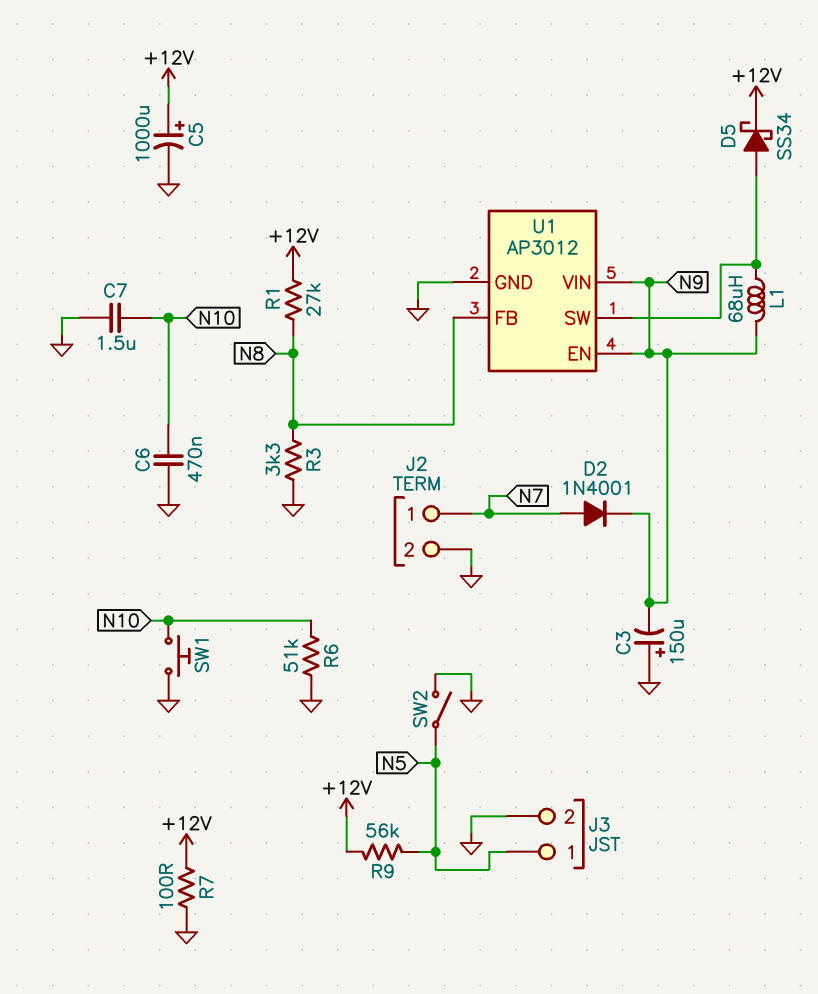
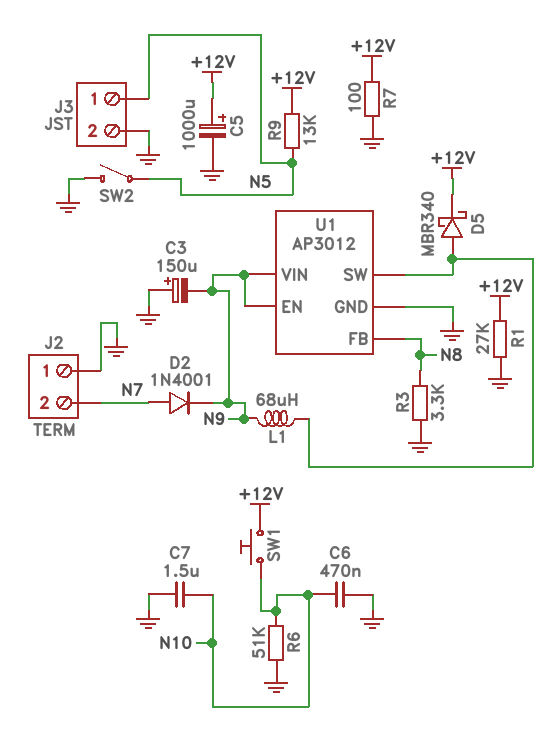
D5: schottky SS34 (A U1/SW, K +12V) -> schottky MBR340 (A U1/SW, K +12V)
J2 pin 1: N7 -> GND
J2 pin 2: GND -> N7
R1: 27k (+12V, N8) -> 27k (+12V, GND)
R9: 56k (+12V, N5) -> 13k (+12V, N5)
SW1: button (GND, N10) -> button (+12V, N10)

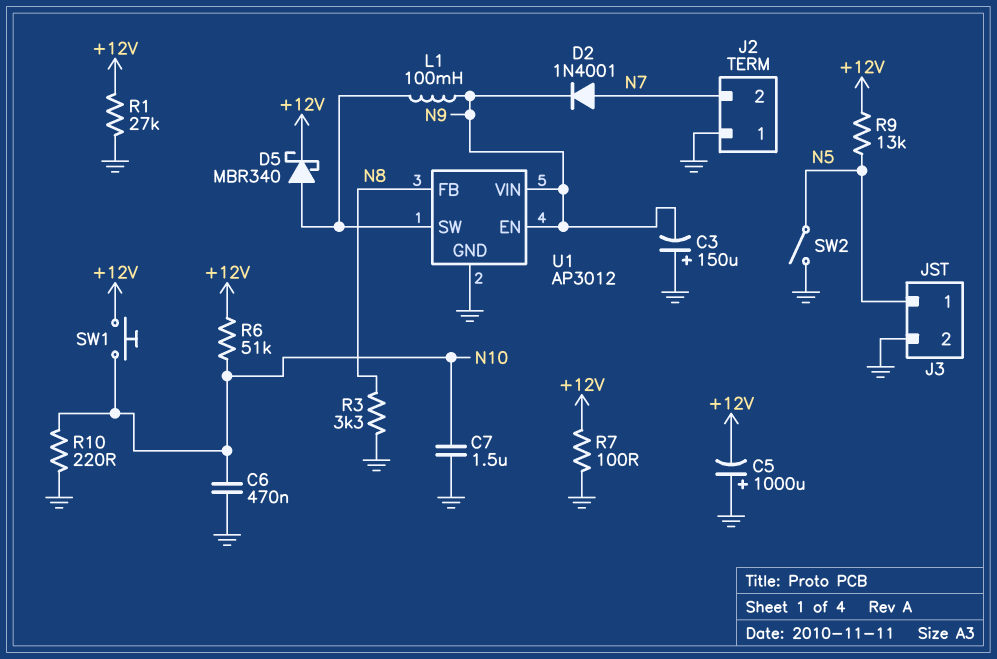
C5: 1000uF (plus +12V, minus GND) -> 1000uF (plus GND, minus +12V)
L1: 68uH (N9, U1/SW) -> 100mH (N9, U1/SW)
R6: 51k (GND, N10) -> 51k (+12V, N10)
R10: none -> 220 (GND, N10)

